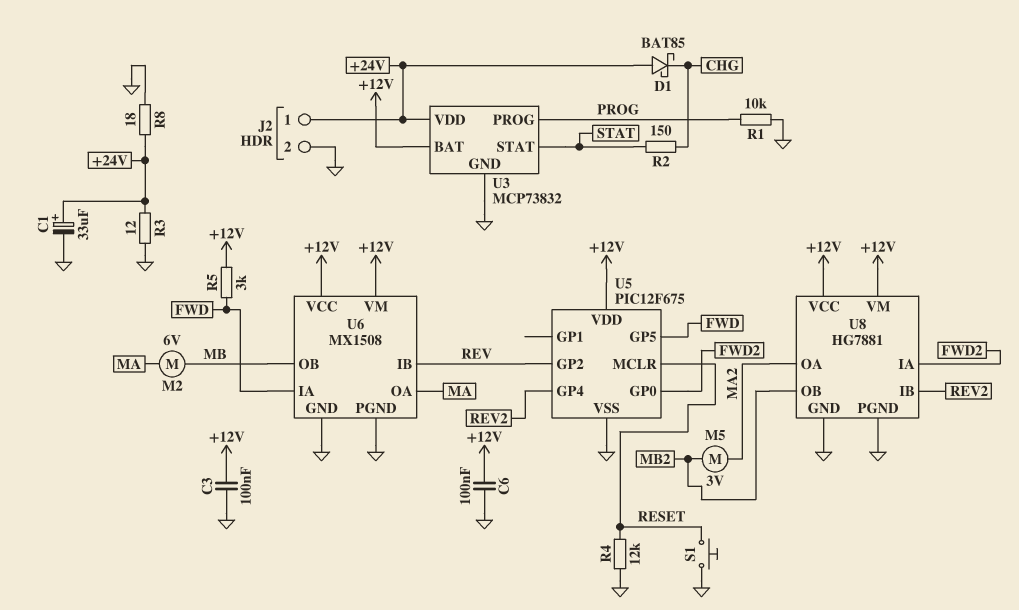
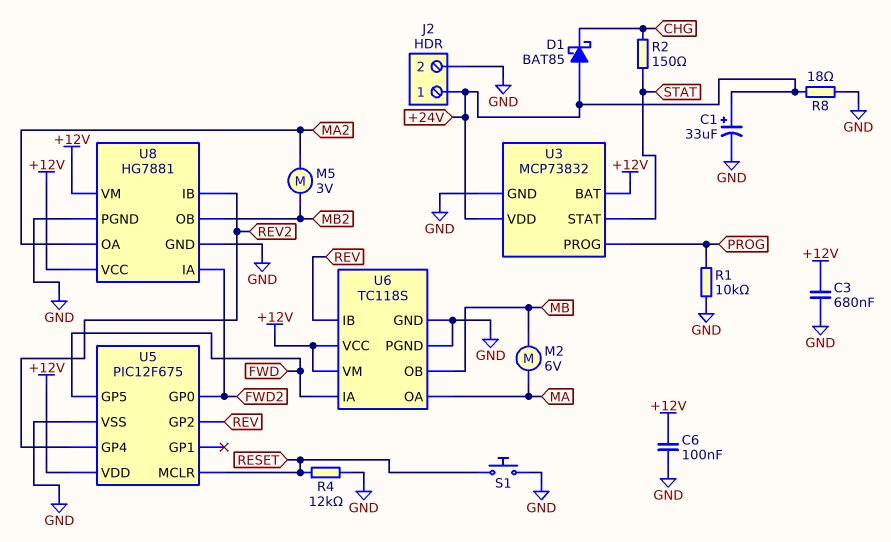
C3: 100nF (+12V, GND) -> 680nF (+12V, GND)
R3: 12 (+24V, GND) -> none
R5: 3k (+12V, FWD) -> none
U6: MX1508 -> TC118S

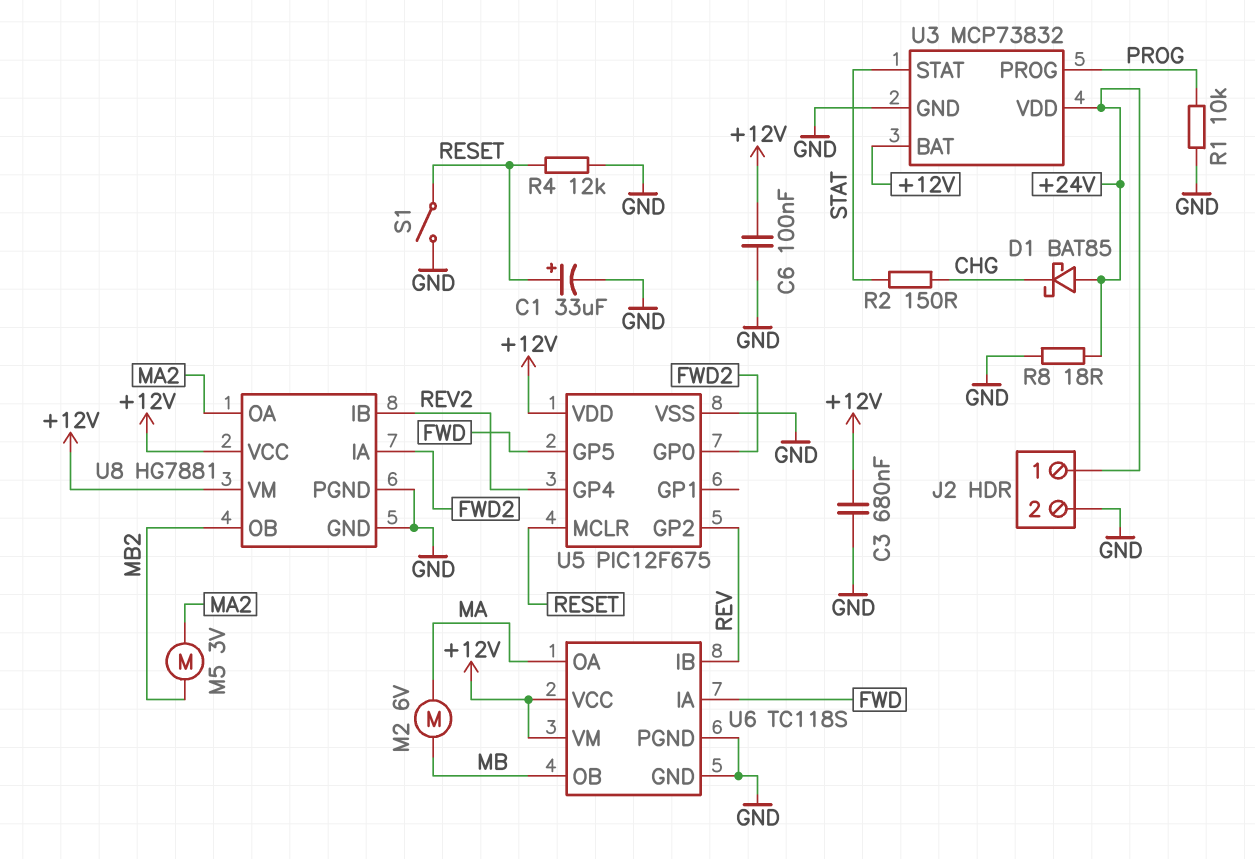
C1: 33uF (plus +24V, minus GND) -> 33uF (plus RESET, minus GND)
S1: button (GND, RESET) -> switch (GND, RESET)

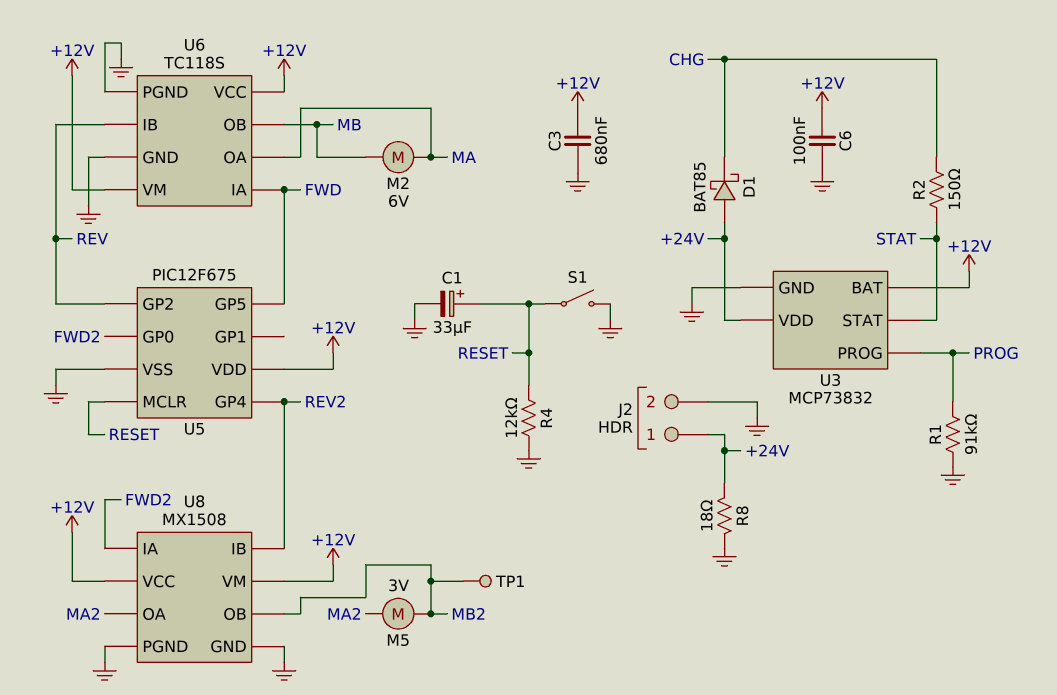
R1: 10k (GND, PROG) -> 91k (GND, PROG)
TP1: none -> test point (MB2)
U8: HG7881 -> MX1508

